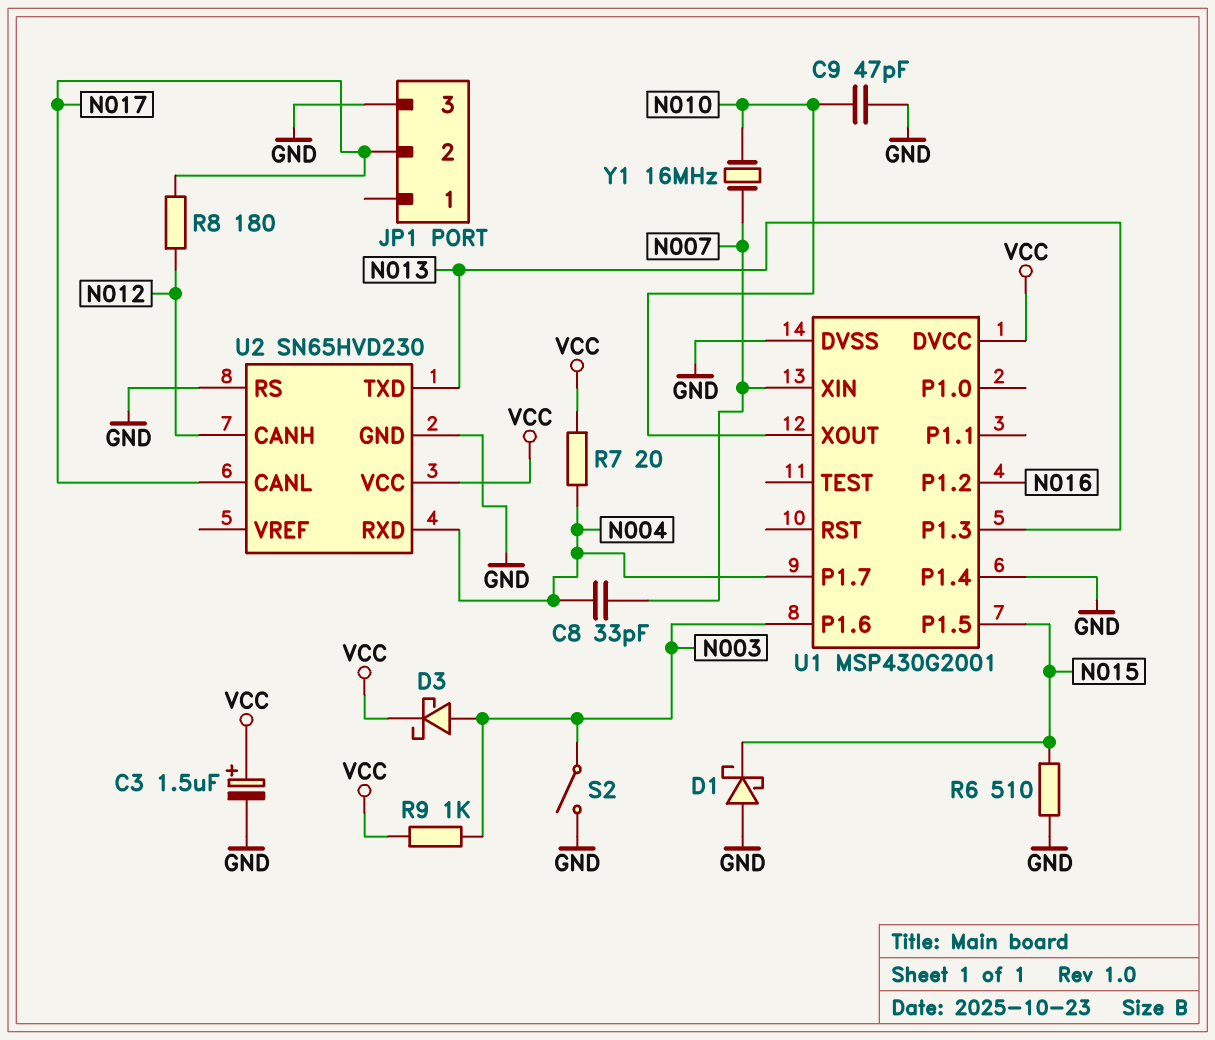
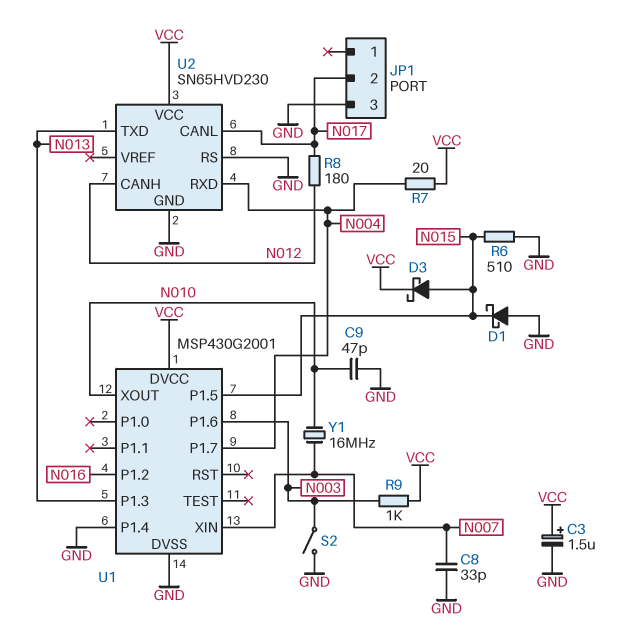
C8: 33pF (N004, N007) -> 33pF (GND, N007)
D3: schottky (A N003, K VCC) -> schottky (A N015, K VCC)

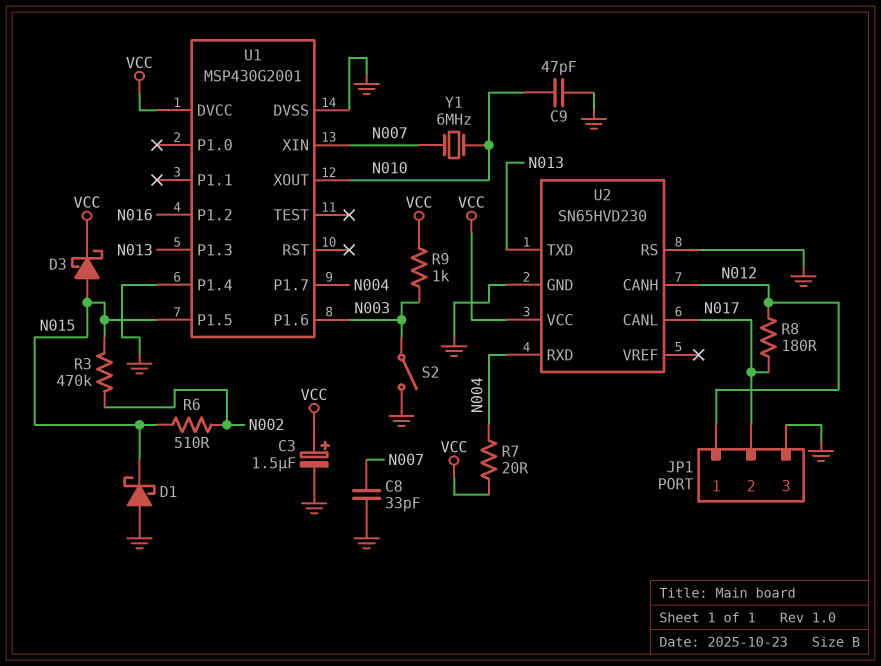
JP1 pin 1: none -> N012
R3: none -> 470k (N002, N015)
R6: 510 (GND, N015) -> 510 (N002, N015)
Y1: 16MHz (N007, N010) -> 6MHz (N007, N010)

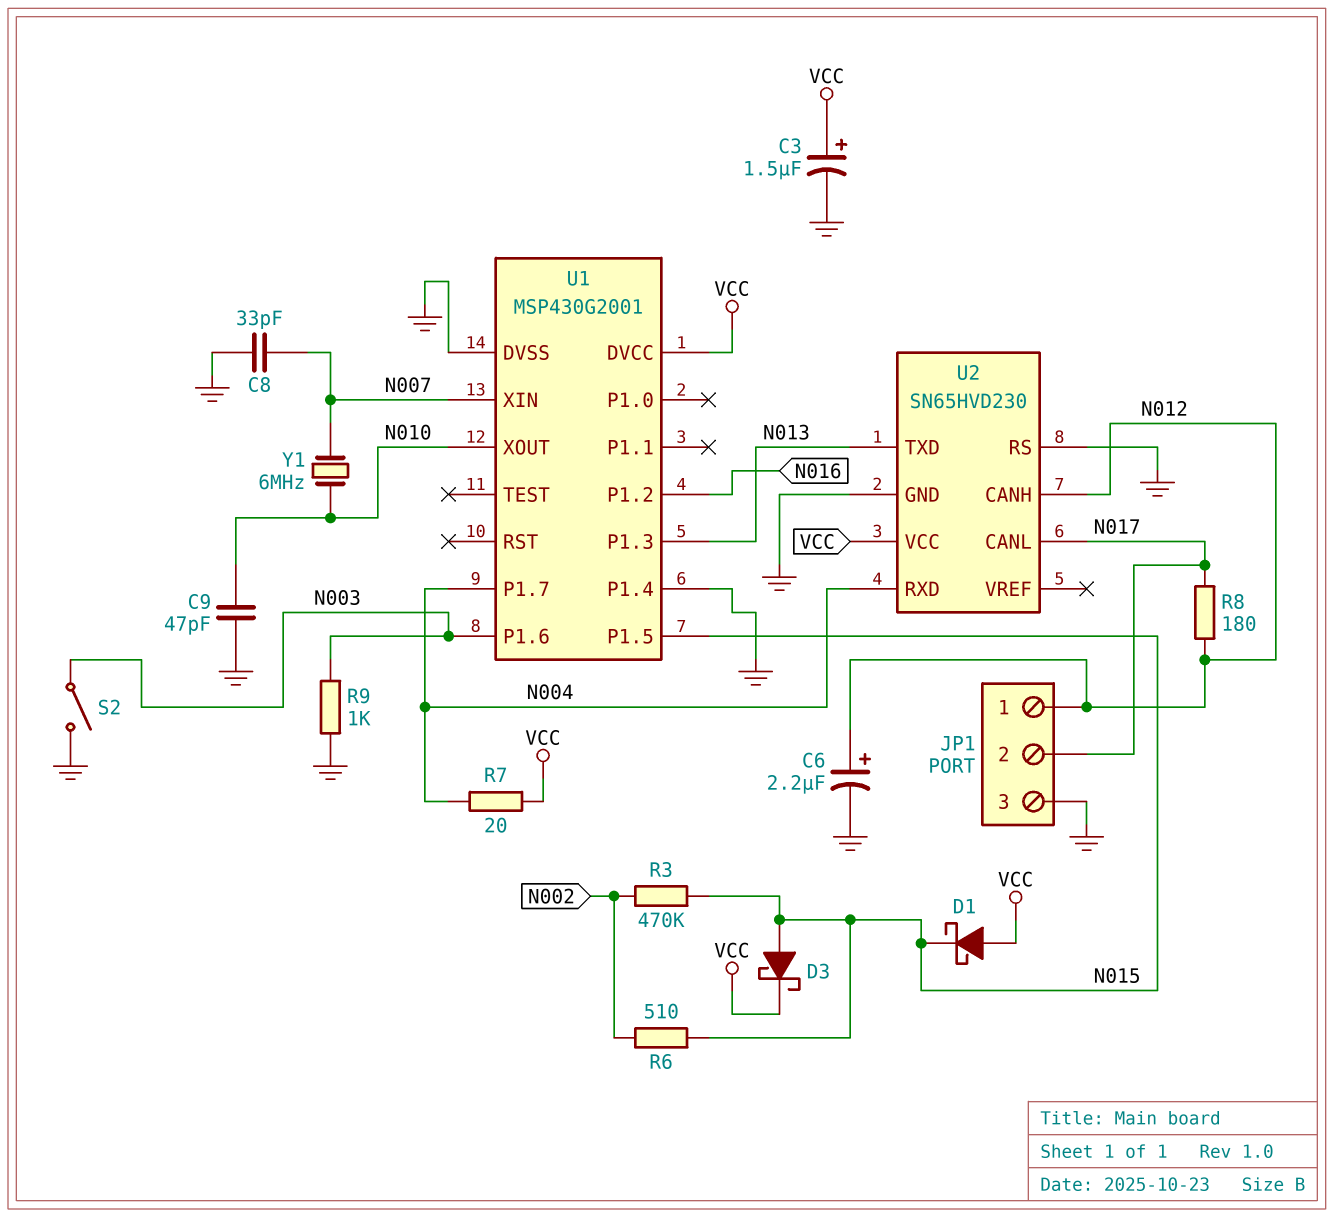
C6: none -> 2.2uF (plus N012, minus GND)
D1: schottky (A GND, K N015) -> schottky (A VCC, K N015)
R9: 1k (N003, VCC) -> 1k (GND, N003)

